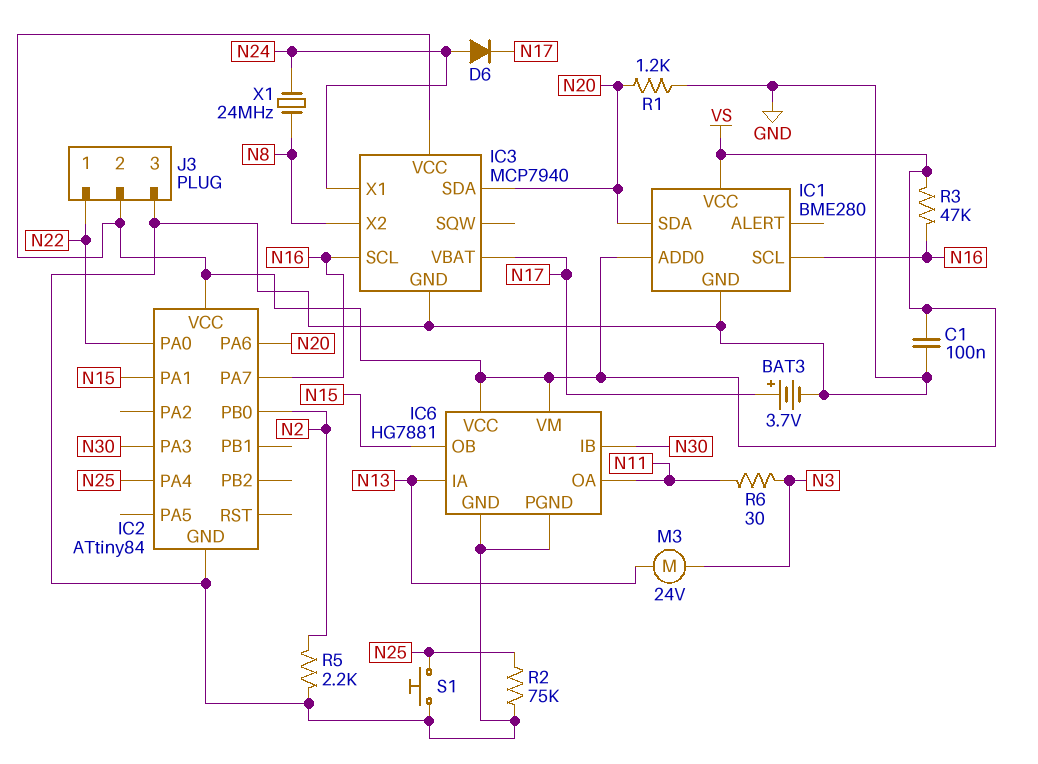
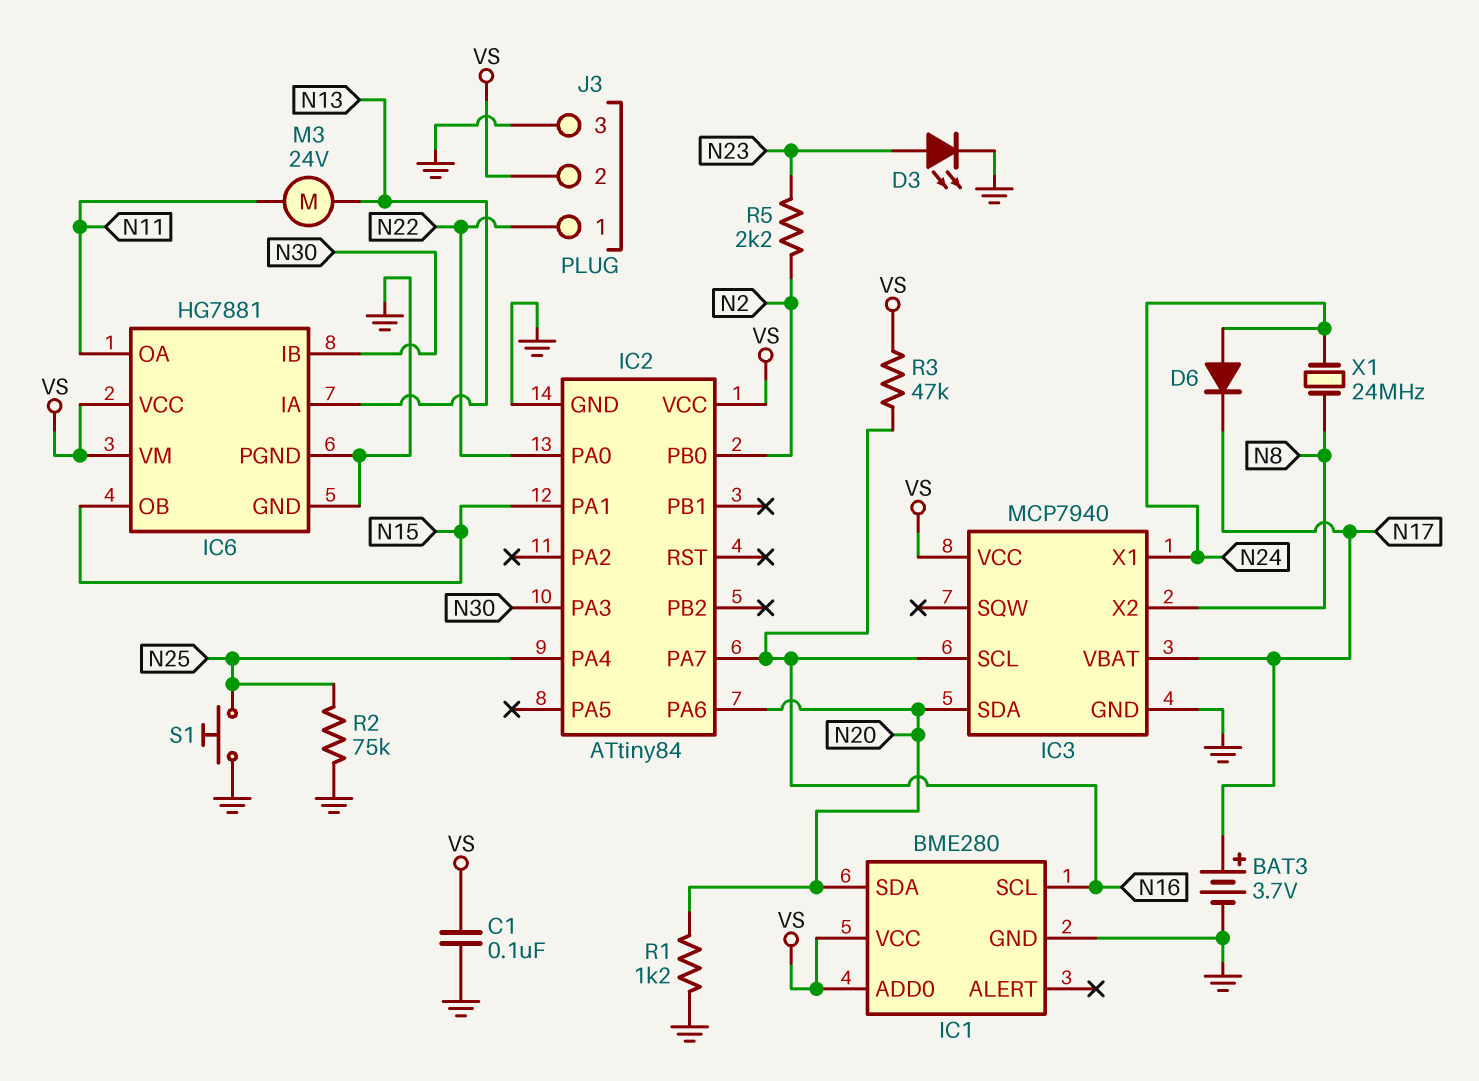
D3: none -> LED (A N23, K GND)
M3: motor 24V (N3, N13) -> motor 24V (N11, N13)
R5: 2.2k (GND, N2) -> 2.2k (N2, N23)
R6: 30 (N3, N11) -> none

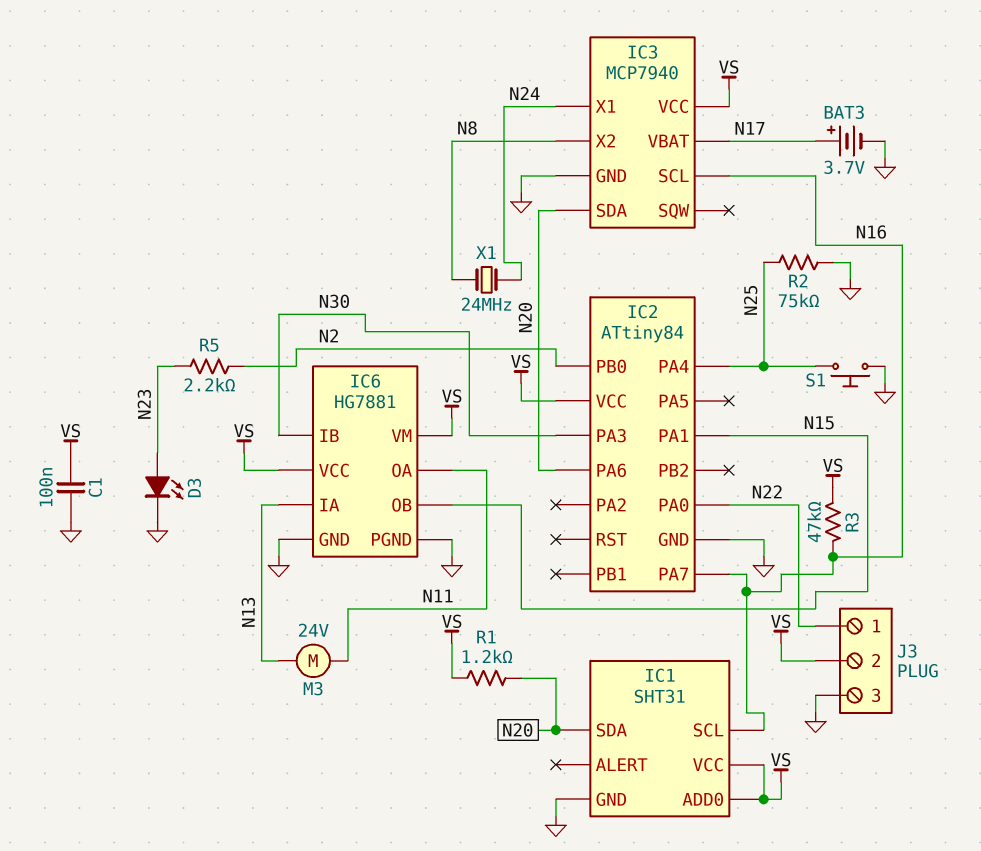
D6: diode (A N24, K N17) -> none
IC1: BME280 -> SHT31
R1: 1.2k (GND, N20) -> 1.2k (N20, VS)

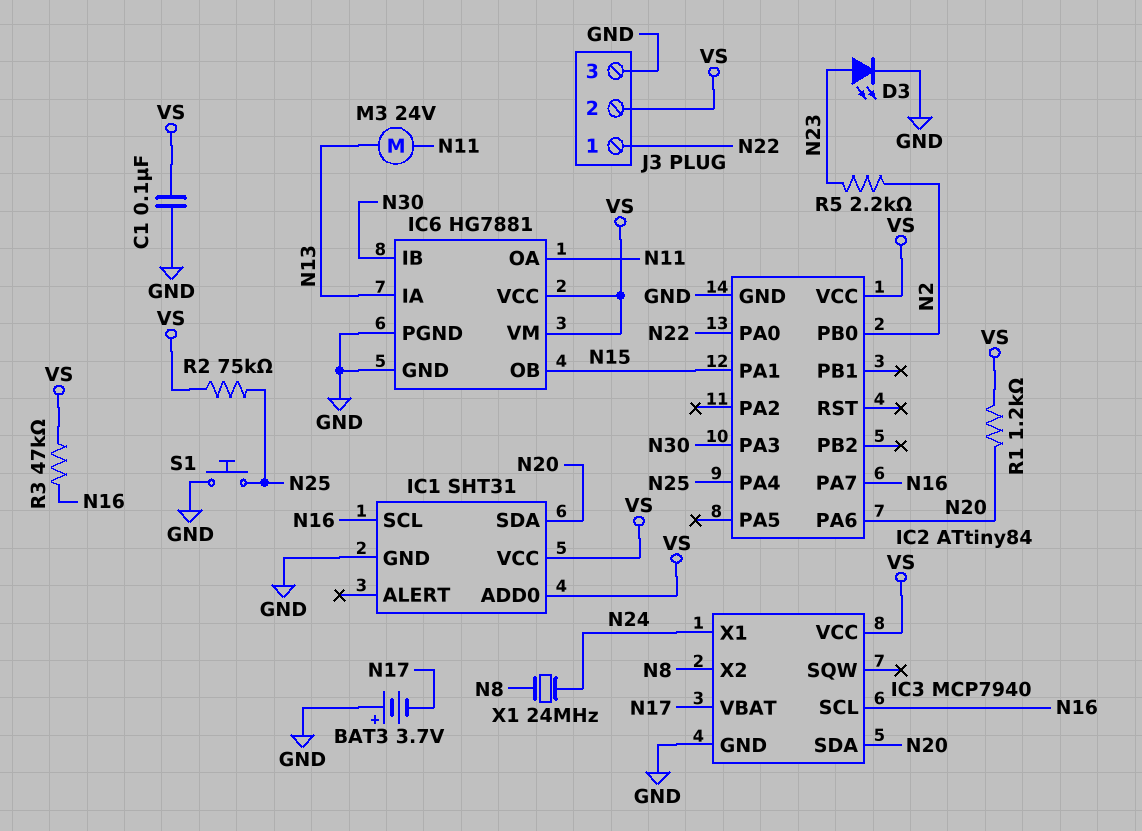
BAT3: 3.7V (plus N17, minus GND) -> 3.7V (plus GND, minus N17)
R2: 75k (GND, N25) -> 75k (N25, VS)

